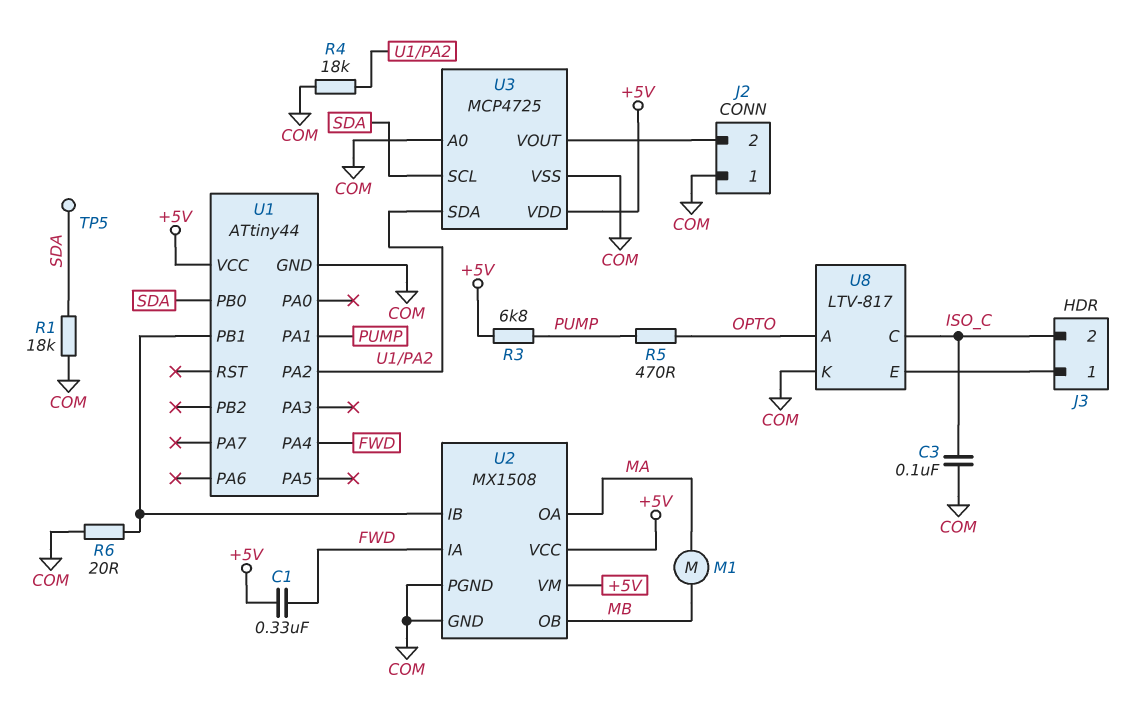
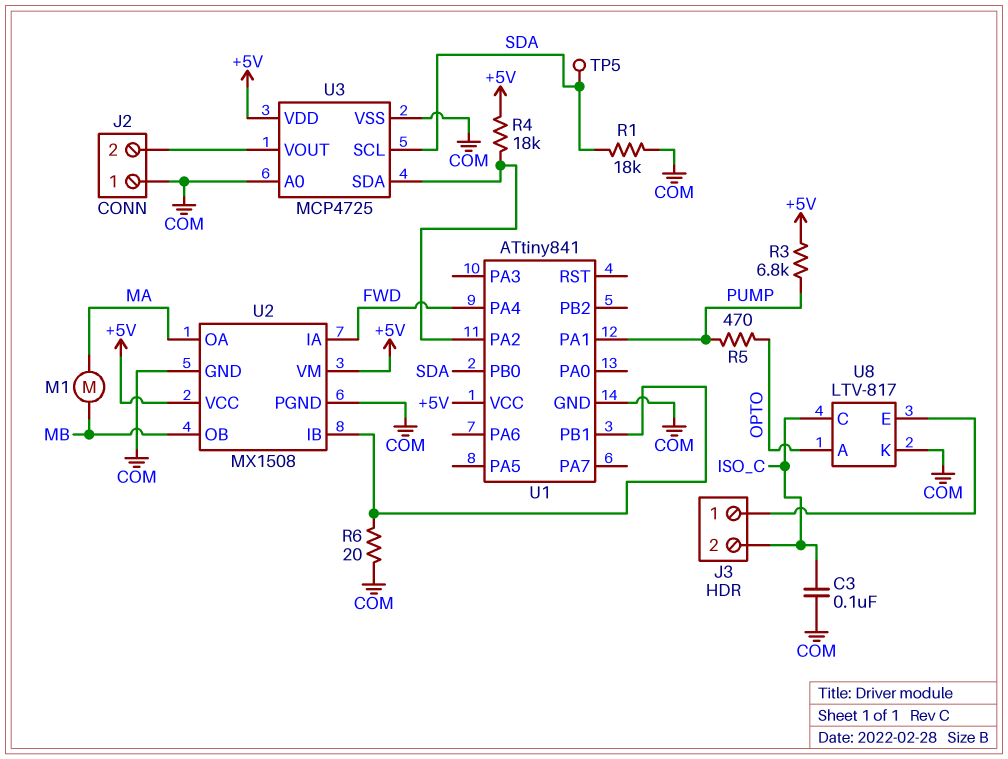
C1: 330nF (+5V, FWD) -> none
R4: 18k (COM, U1/PA2) -> 18k (+5V, U1/PA2)
U1: ATtiny44 -> ATtiny841

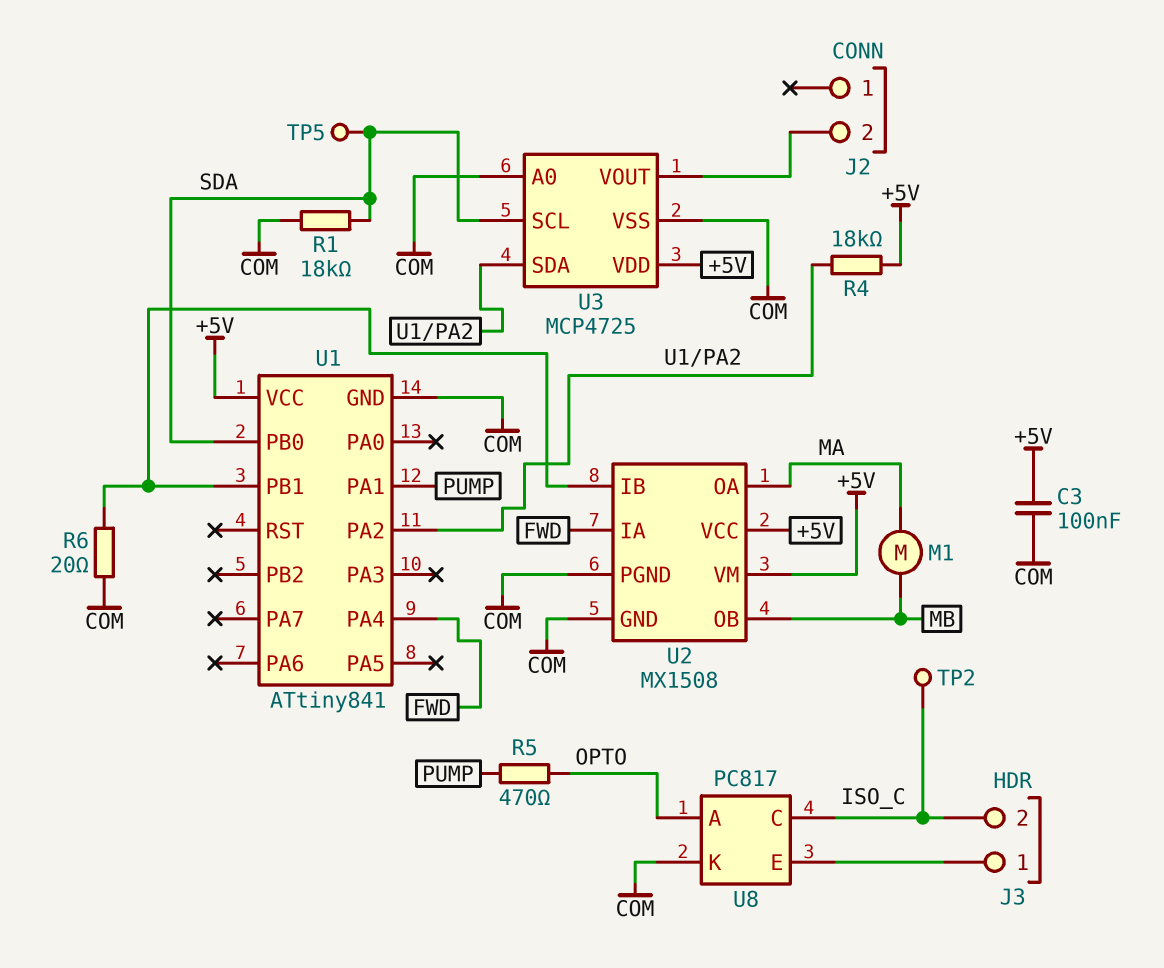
C3: 100nF (COM, ISO_C) -> 100nF (+5V, COM)
J2 pin 1: COM -> none
R3: 6.8k (+5V, PUMP) -> none
TP2: none -> test point (ISO_C)
U8: LTV-817 -> PC817

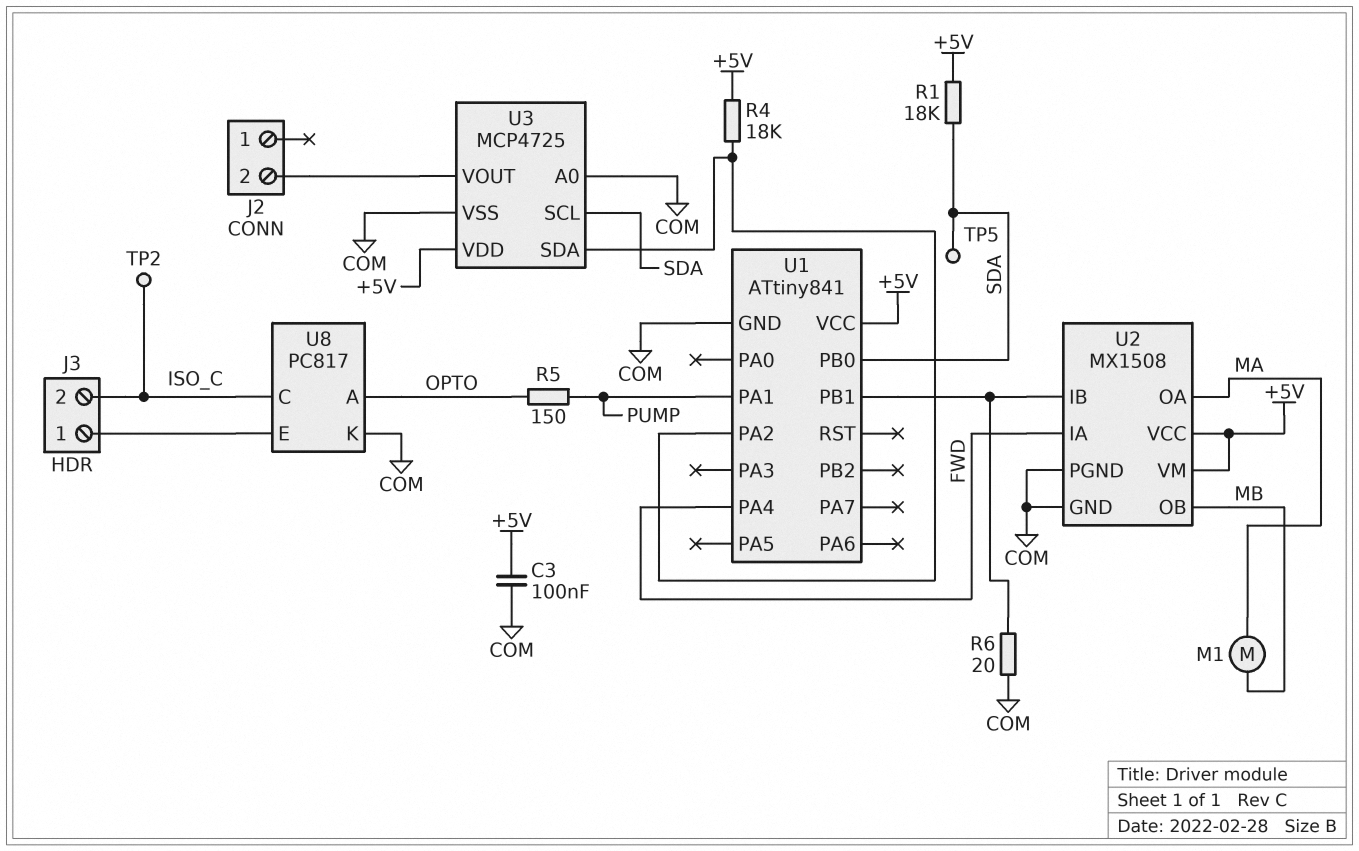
R1: 18k (COM, SDA) -> 18k (+5V, SDA)
R5: 470 (OPTO, PUMP) -> 150 (OPTO, PUMP)

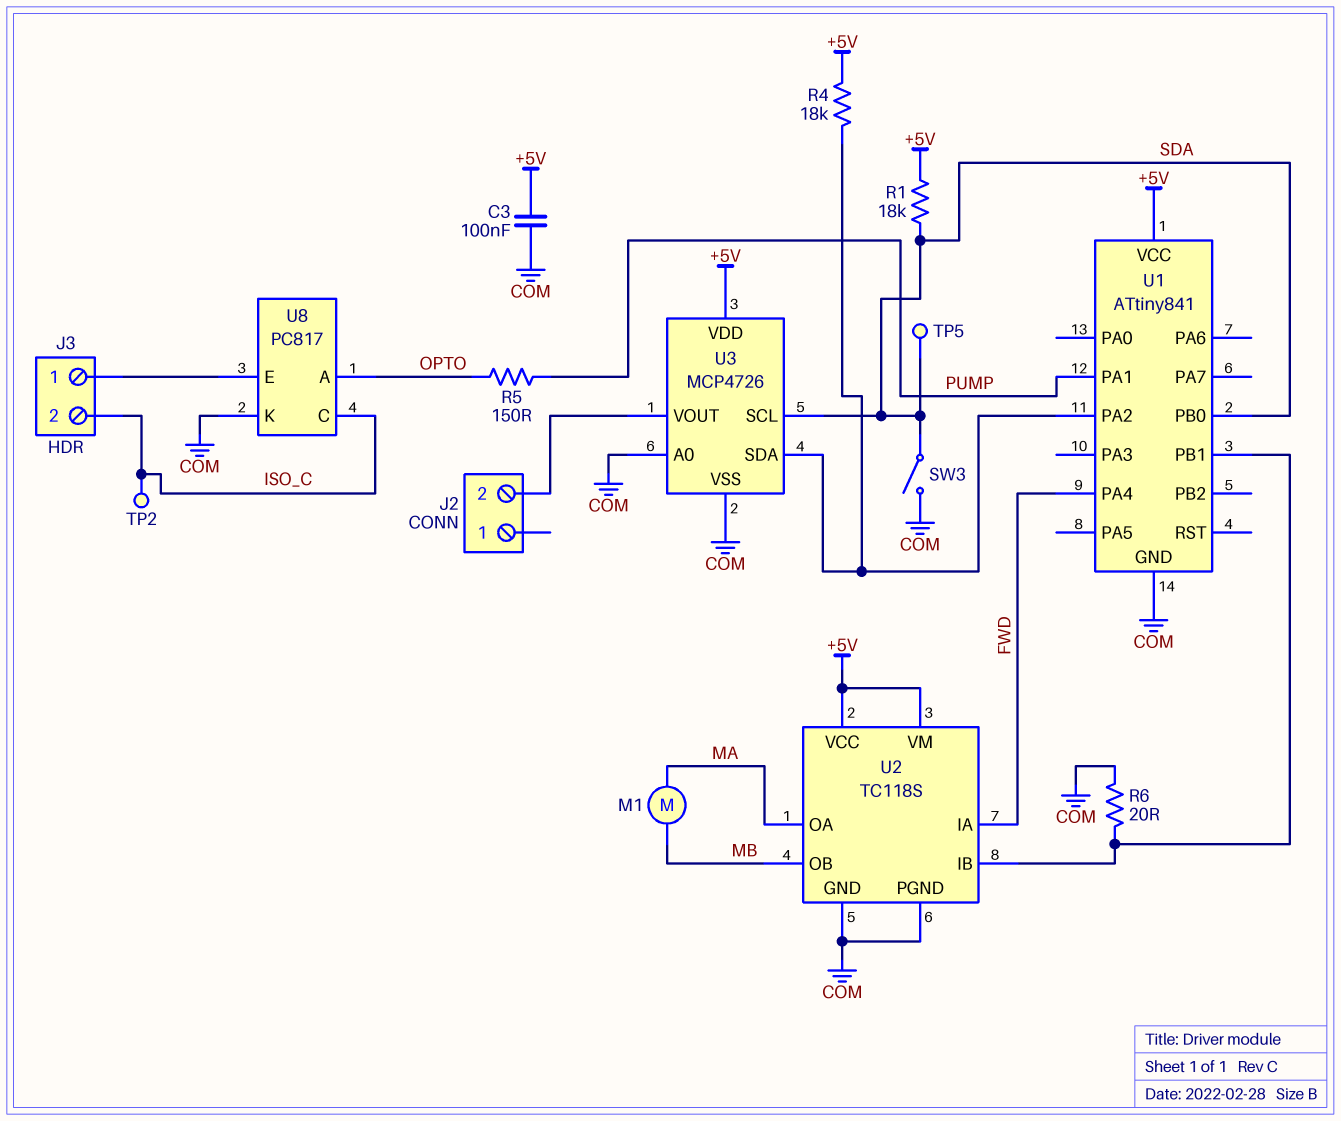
SW3: none -> switch (COM, SDA)
U2: MX1508 -> TC118S
U3: MCP4725 -> MCP4726

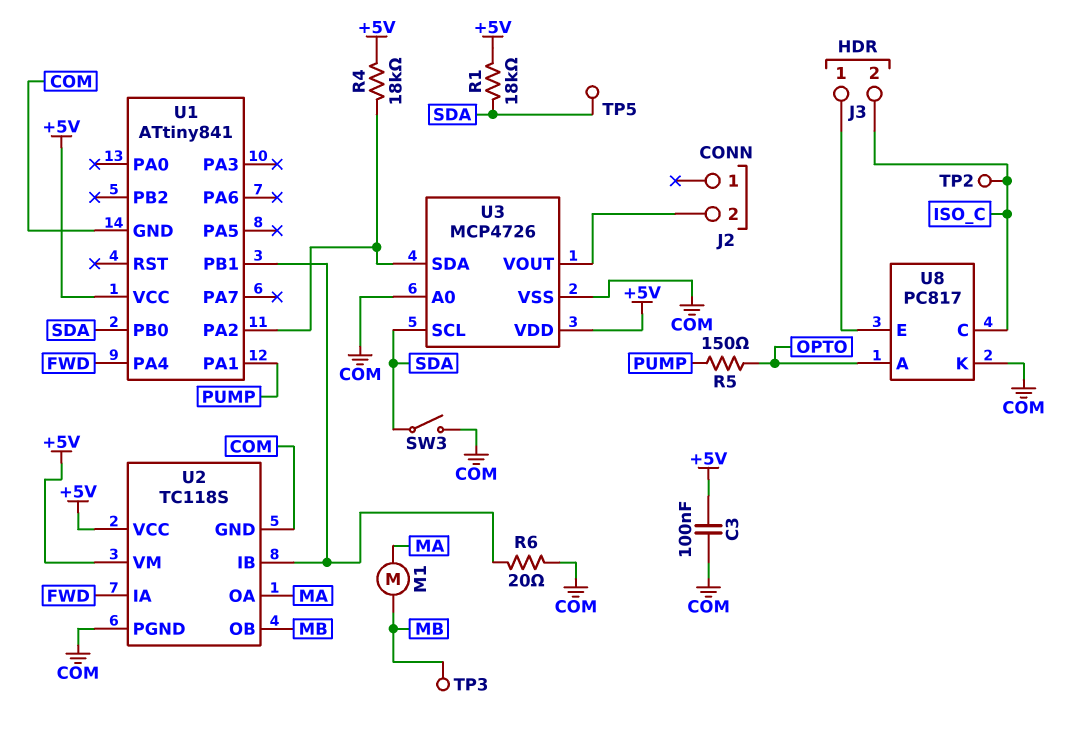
TP3: none -> test point (MB)

